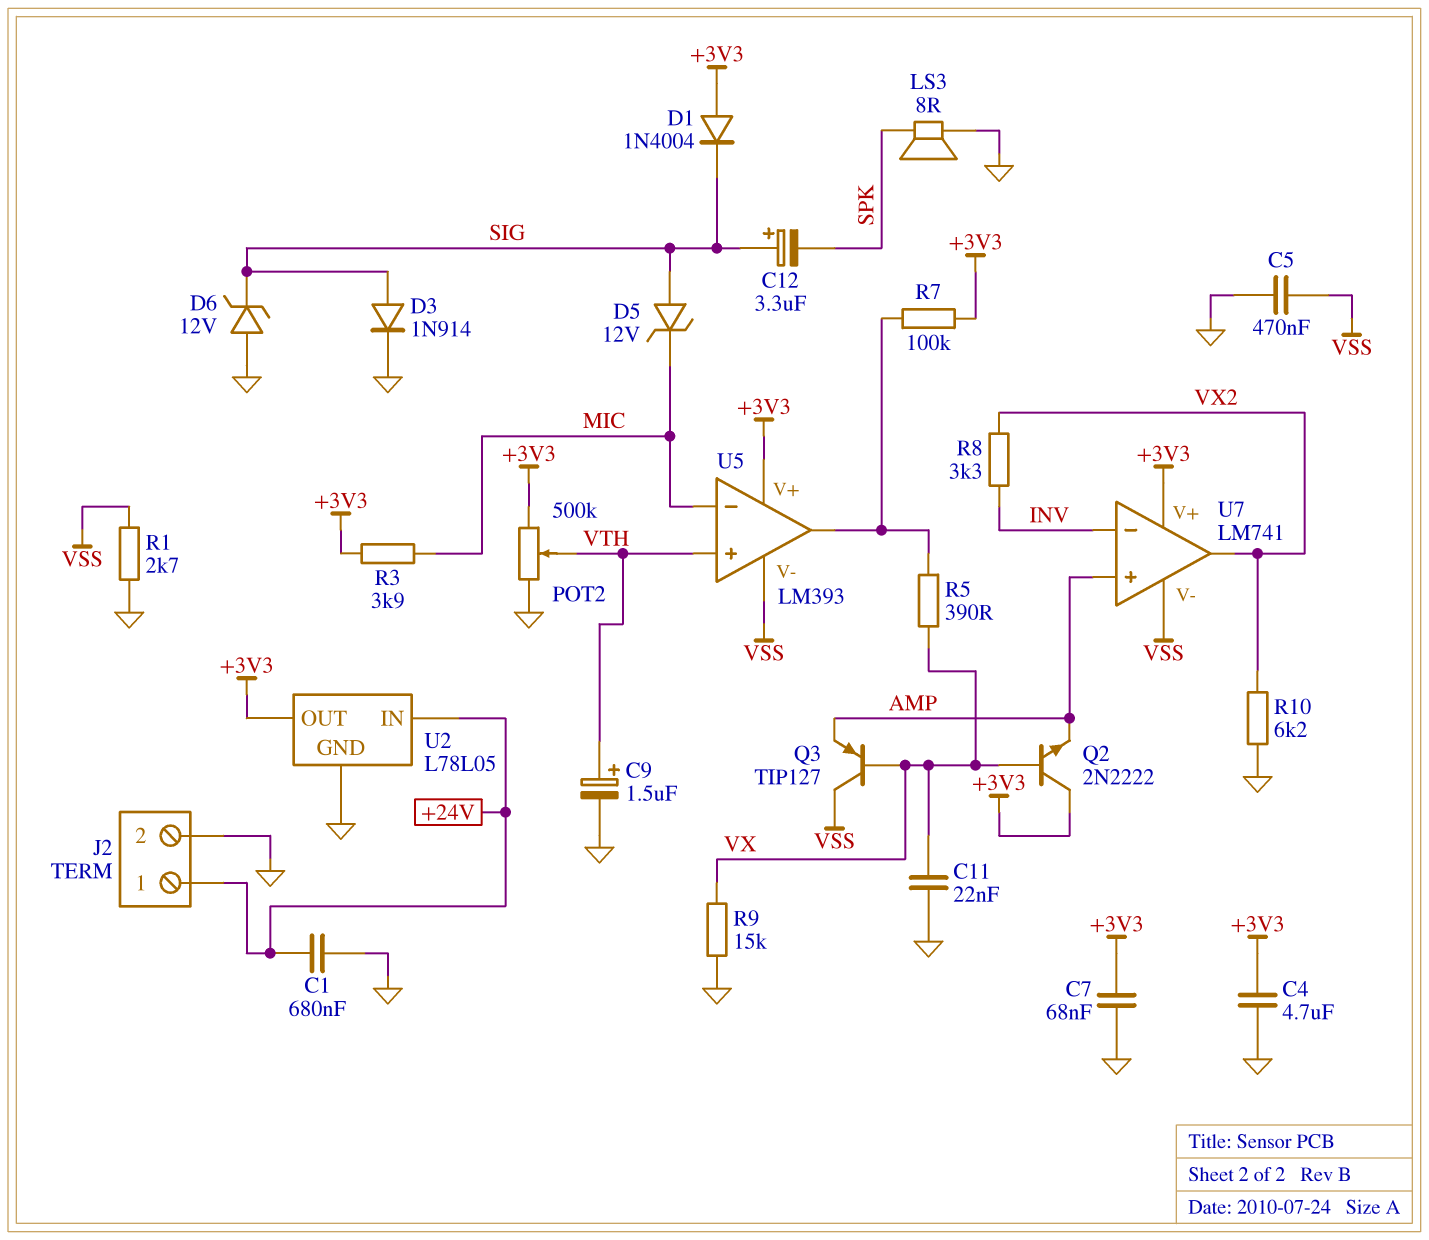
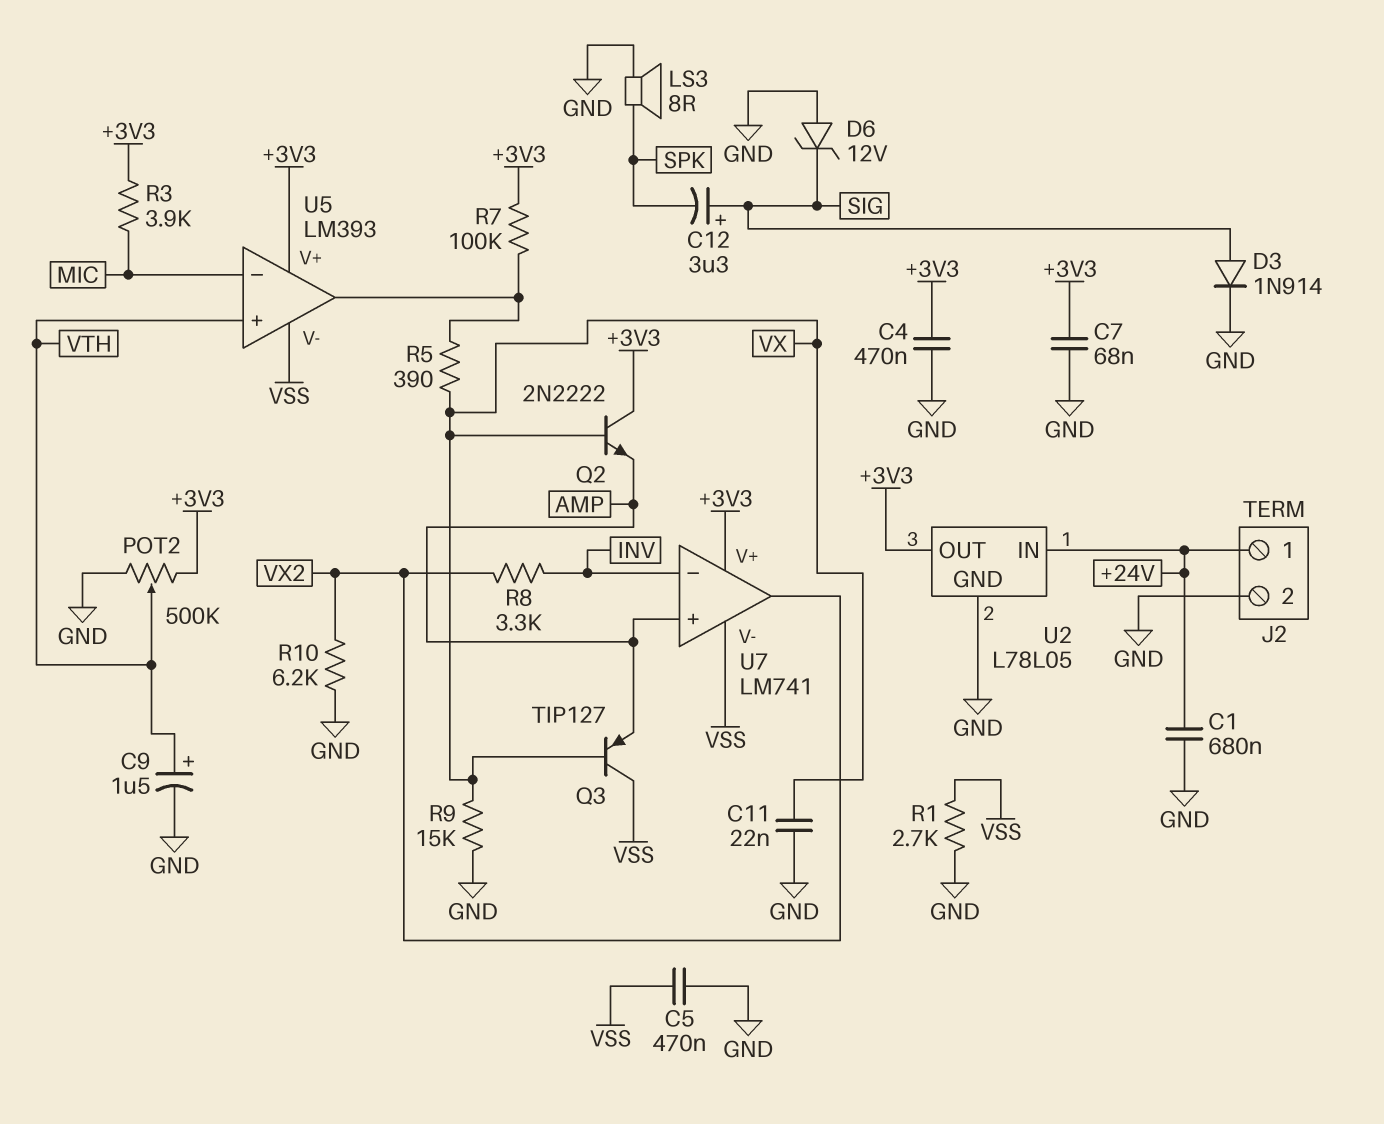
C4: 4.7uF (+3V3, GND) -> 470nF (+3V3, GND)
D1: diode 1N4004 (A +3V3, K SIG) -> none
D5: zener 12V (A SIG, K MIC) -> none

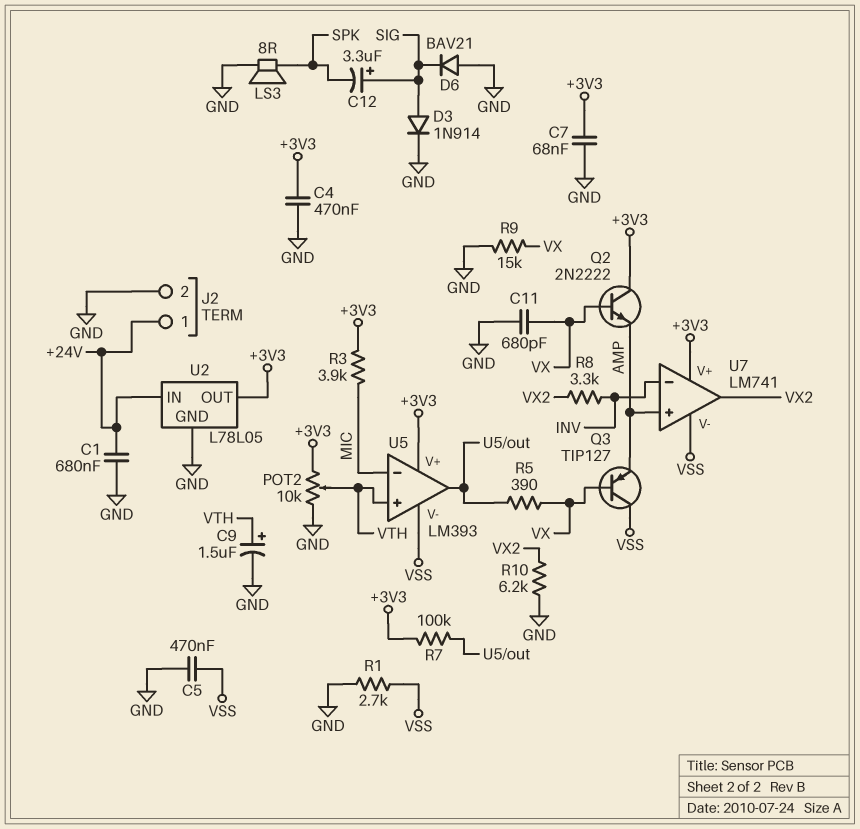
C11: 22nF (GND, VX) -> 680pF (GND, VX)
D6: zener 12V (A GND, K SIG) -> diode BAV21 (A GND, K SIG)
POT2: 500k (+3V3, GND, wiper VTH) -> 10k (+3V3, GND, wiper VTH)

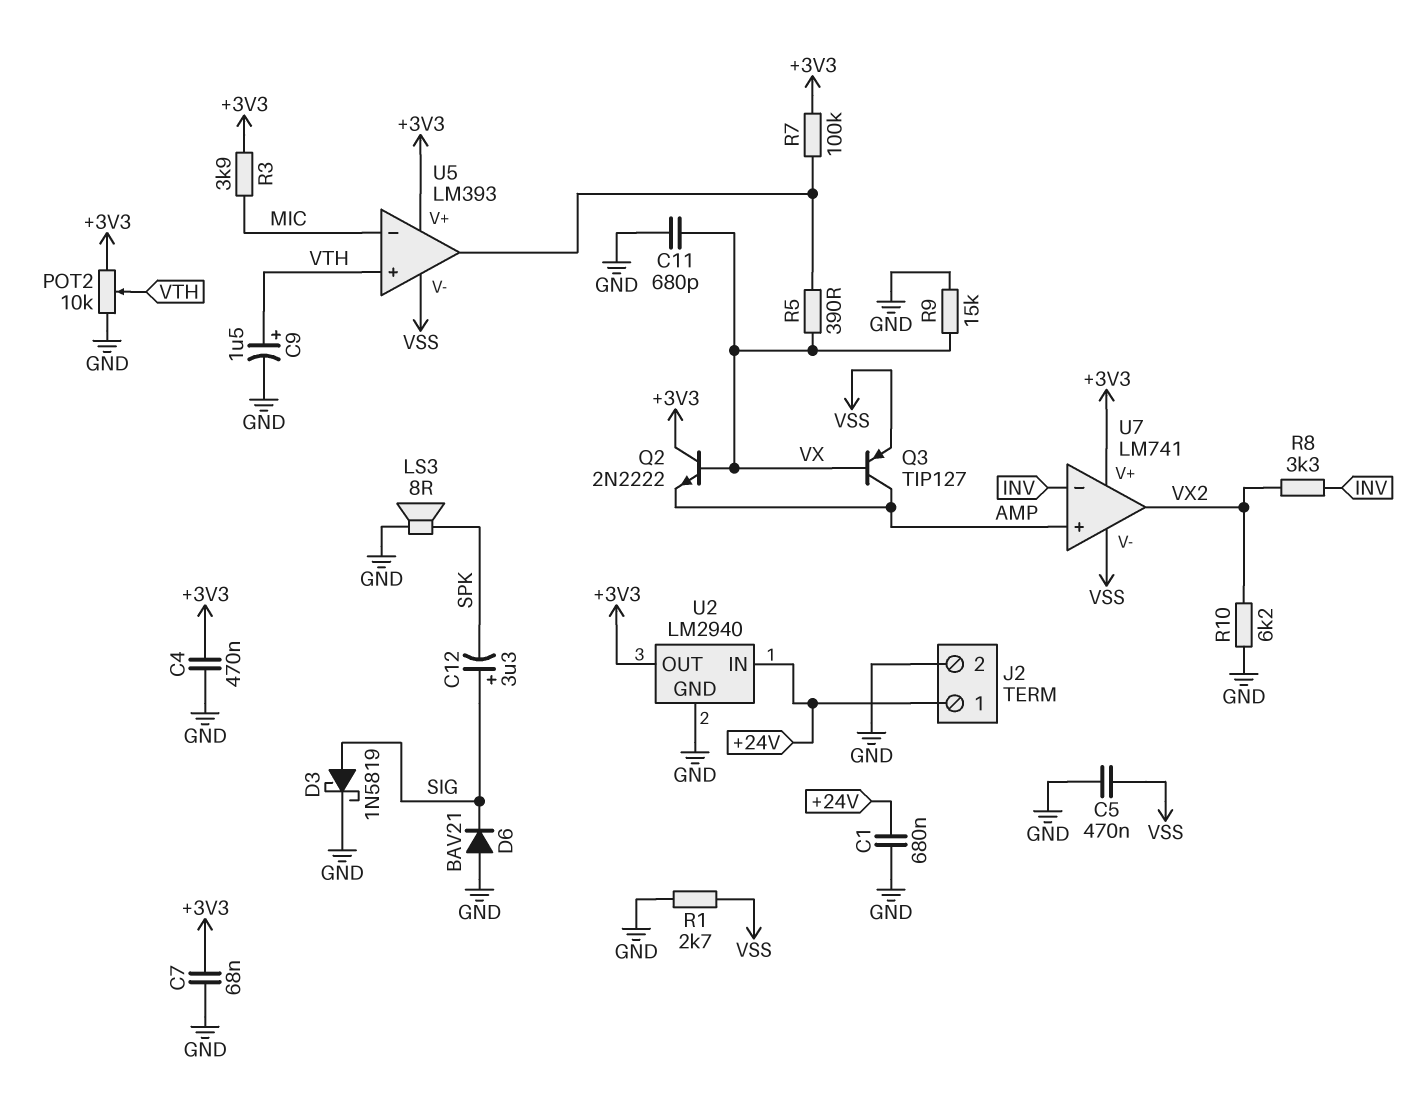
D3: diode 1N914 (A SIG, K GND) -> schottky 1N5819 (A SIG, K GND)
Q3: PNP TIP127 (B VX, C VSS, E AMP) -> PNP TIP127 (B VX, C AMP, E VSS)
U2: L78L05 -> LM2940

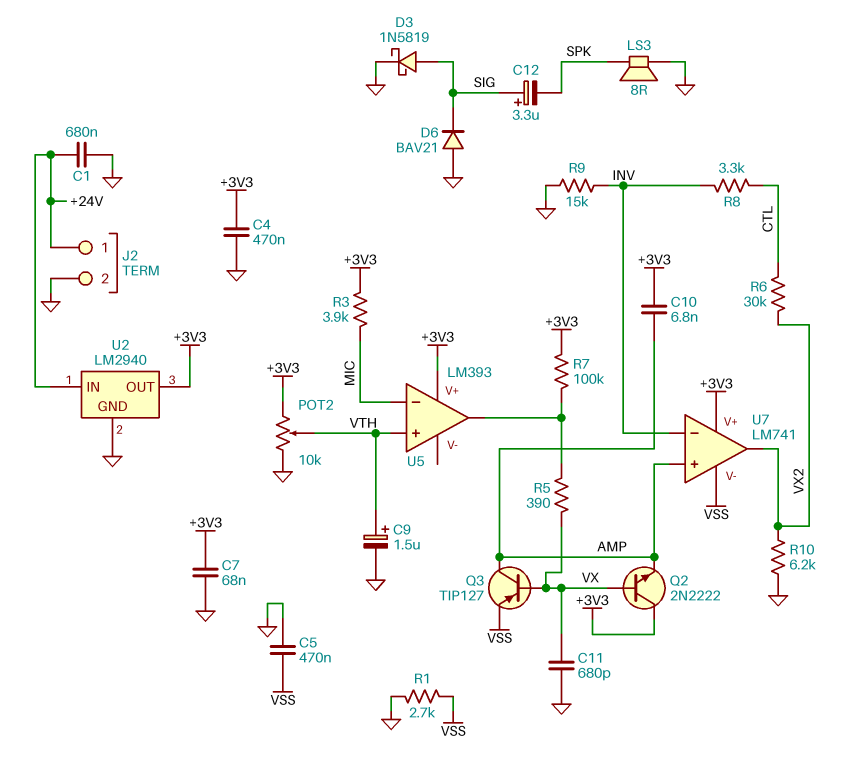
C10: none -> 6.8nF (+3V3, AMP)
R6: none -> 30k (CTL, VX2)
R8: 3.3k (INV, VX2) -> 3.3k (CTL, INV)
R9: 15k (GND, VX) -> 15k (GND, INV)
U5 pin V-: VSS -> none

